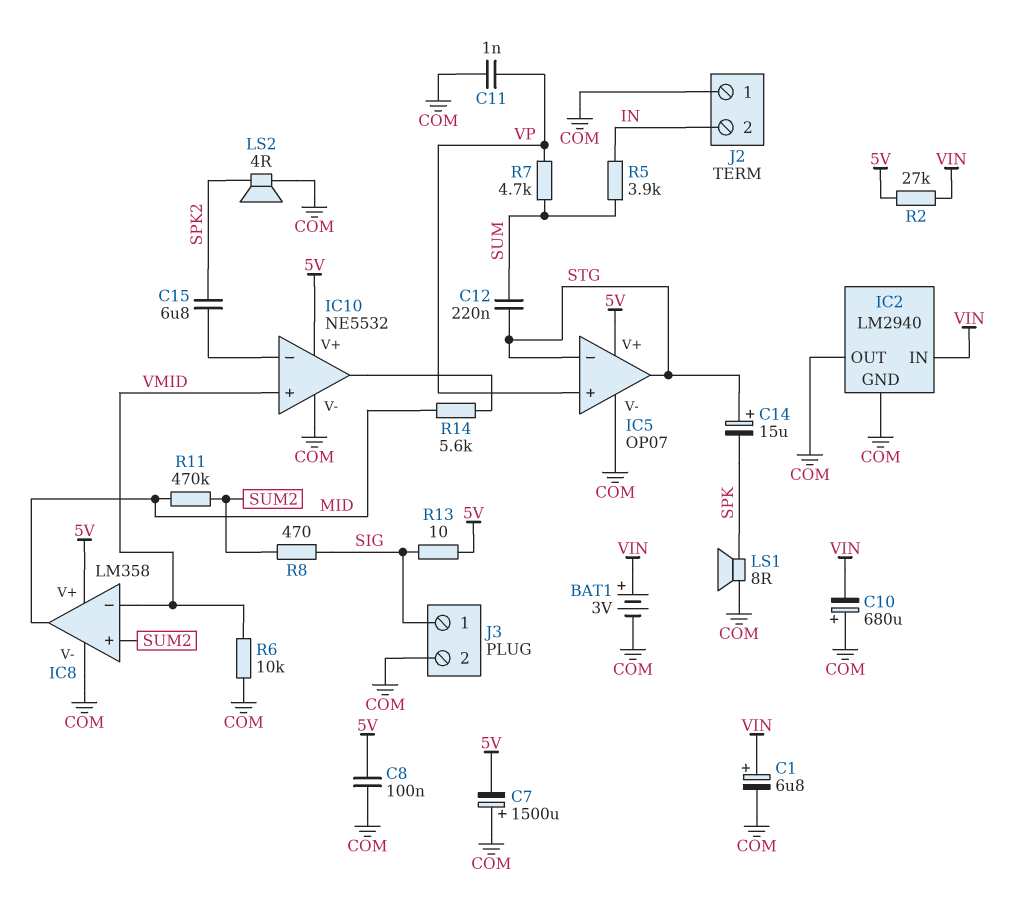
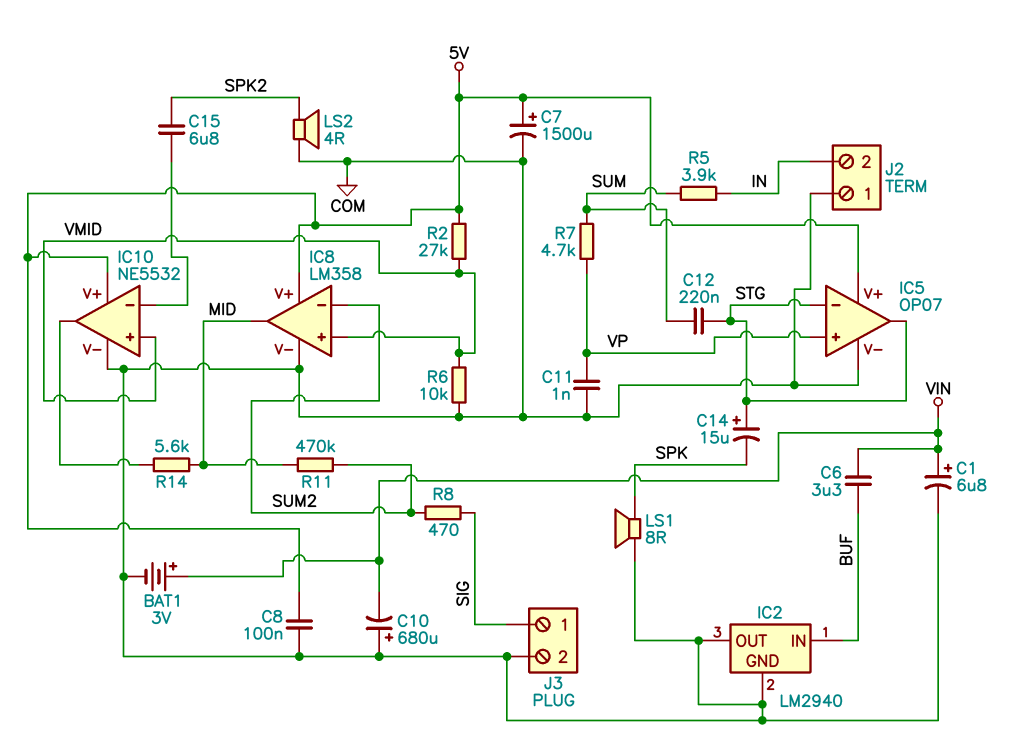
C6: none -> 3.3uF (BUF, VIN)
C7: 1500uF (plus COM, minus 5V) -> 1500uF (plus 5V, minus COM)
IC2 pin IN: VIN -> BUF
IC8 pin in+: SUM2 -> VMID
IC8 pin in-: VMID -> SUM2
R2: 27k (5V, VIN) -> 27k (5V, VMID)
R13: 10 (5V, SIG) -> none

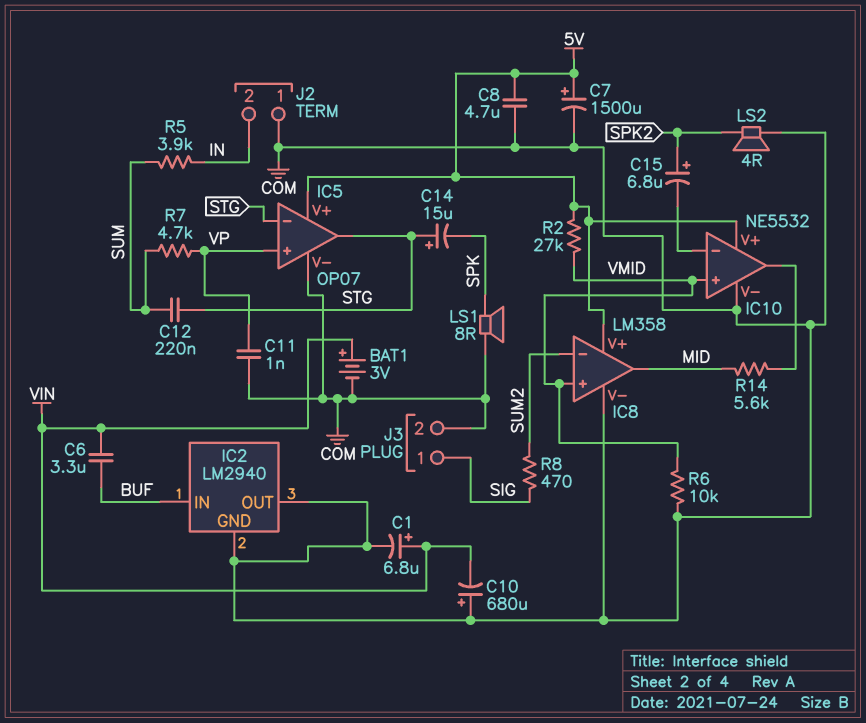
C8: 100nF (5V, COM) -> 4.7uF (5V, COM)
C15: 6.8uF (IC10/in-, SPK2) -> 6.8uF (plus SPK2, minus IC10/in-)
R11: 470k (MID, SUM2) -> none

